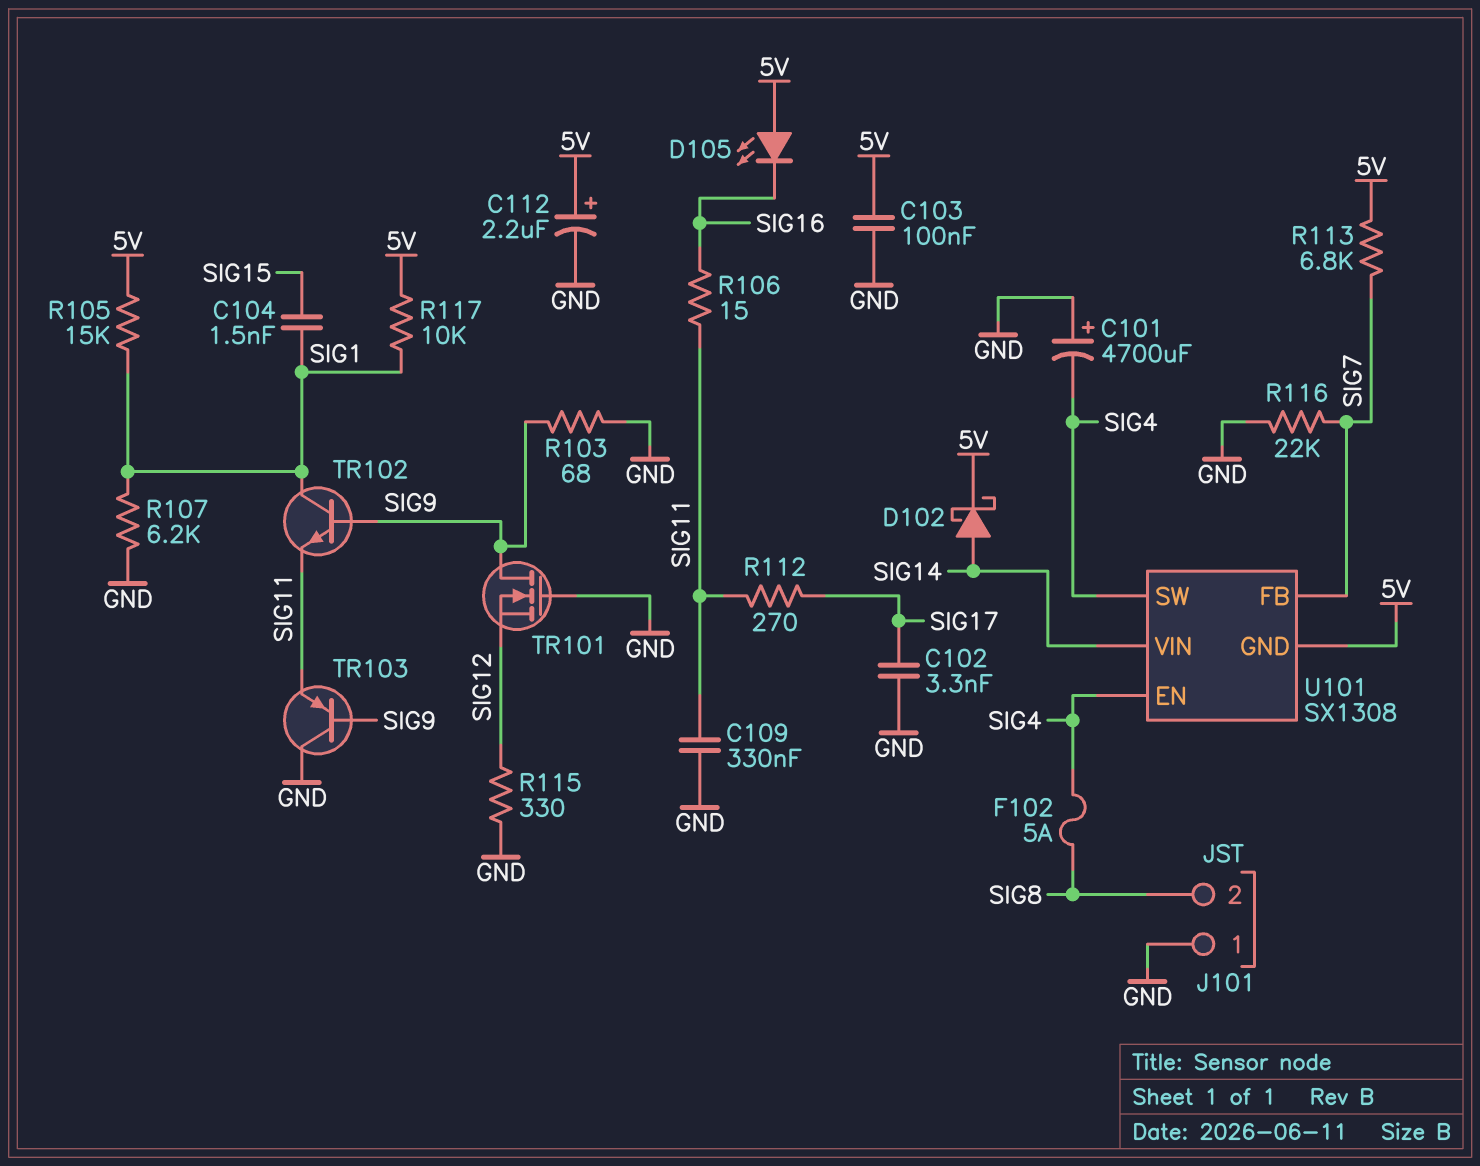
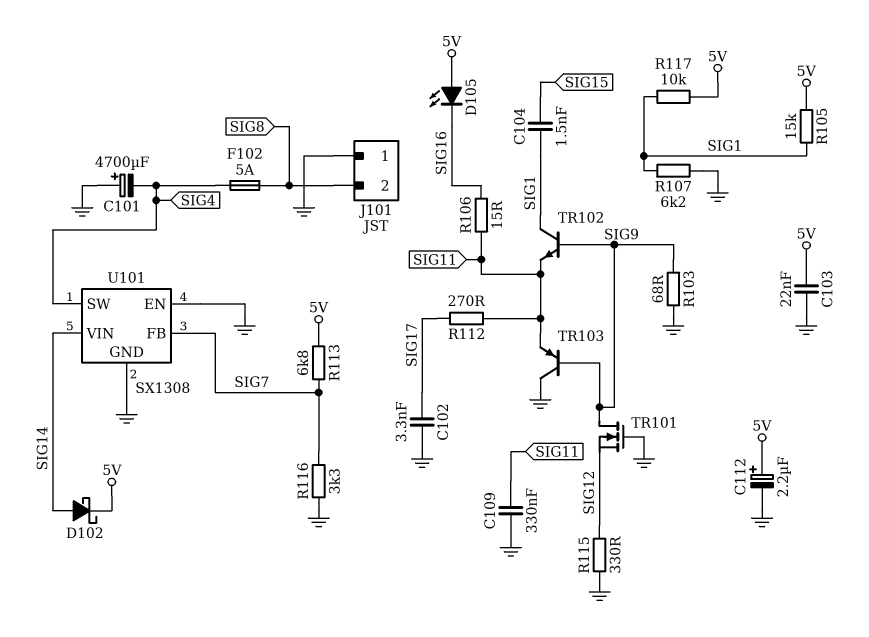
C103: 100nF (5V, GND) -> 22nF (5V, GND)
R116: 22k (GND, SIG7) -> 3.3k (GND, SIG7)
U101 pin EN: SIG4 -> GND
U101 pin GND: 5V -> GND

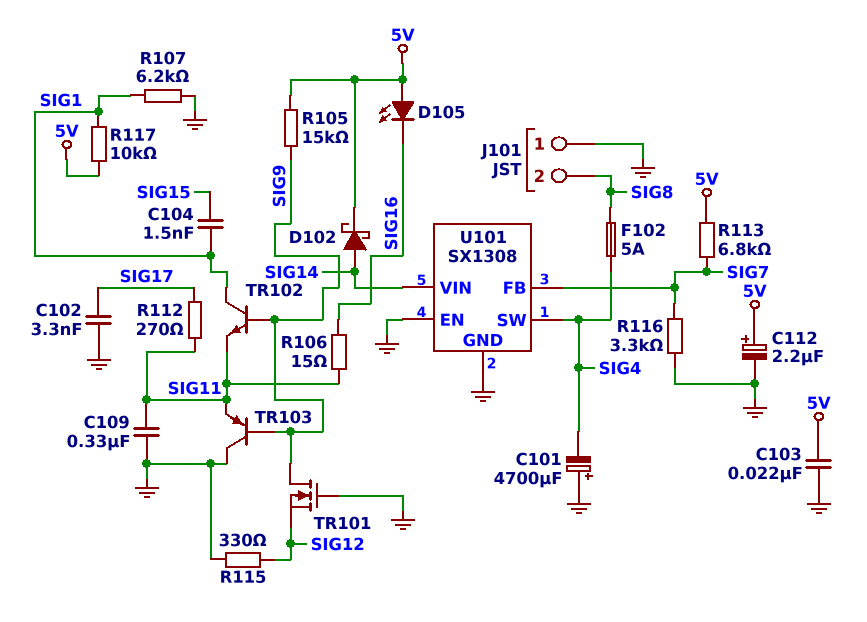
R103: 68 (GND, SIG9) -> none
R105: 15k (5V, SIG1) -> 15k (5V, SIG9)

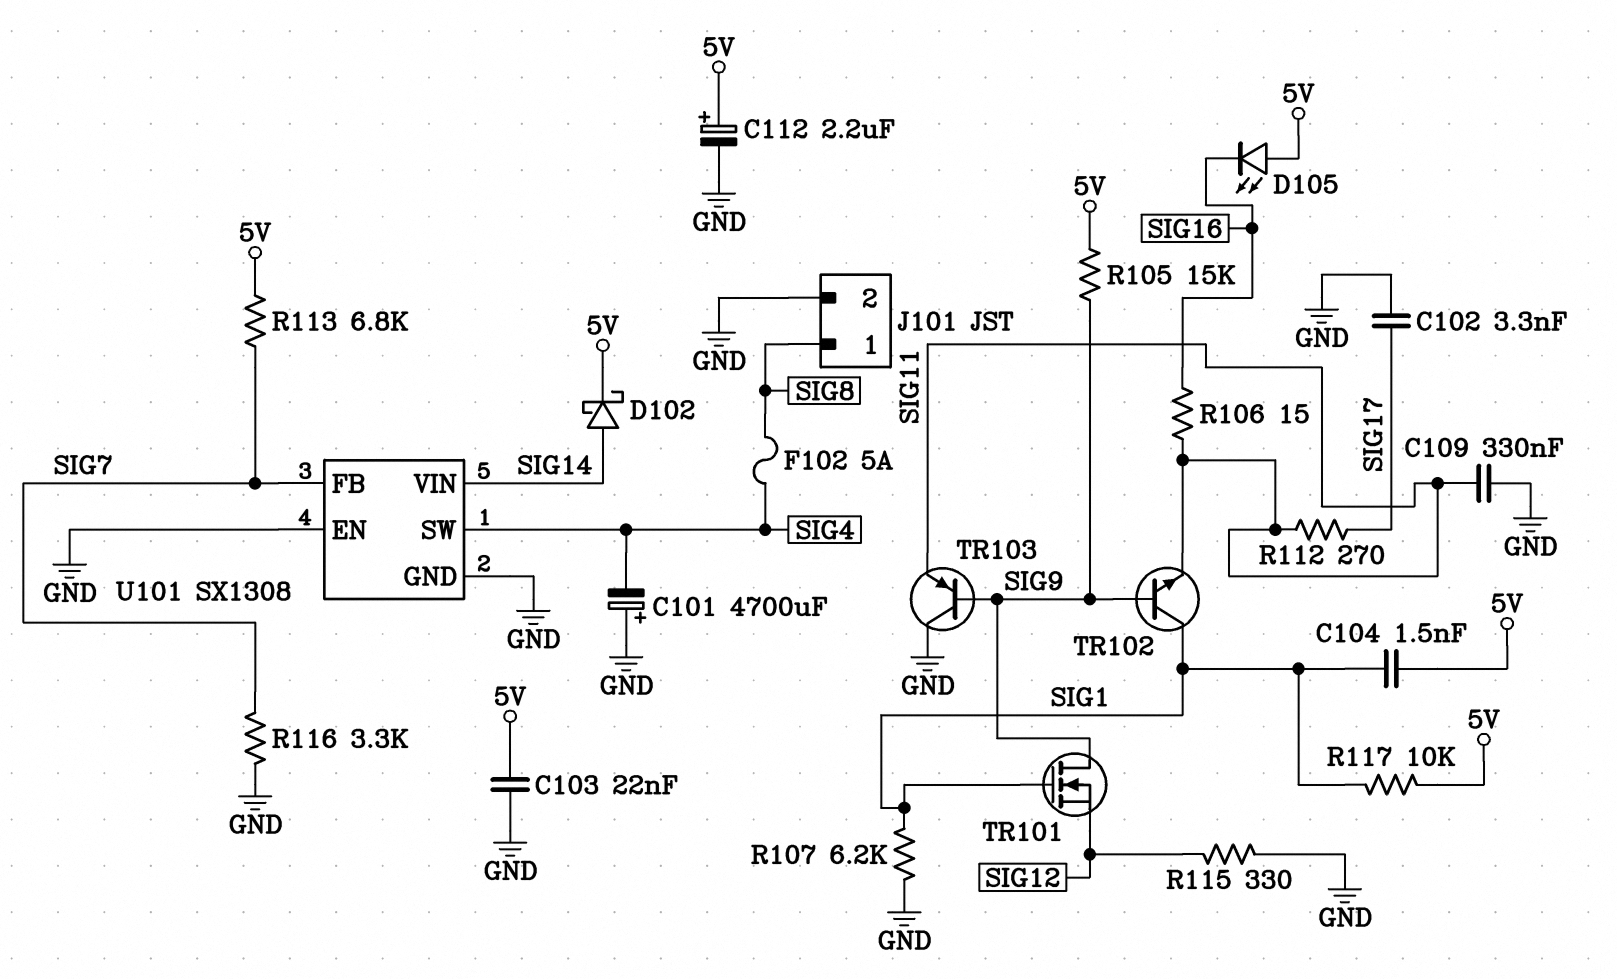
C104: 1.5nF (SIG1, SIG15) -> 1.5nF (5V, SIG1)
J101 pin 1: GND -> SIG8
J101 pin 2: SIG8 -> GND
TR101: NMOS (G GND, D SIG9, S SIG12) -> NMOS (G SIG1, D SIG9, S SIG12)

